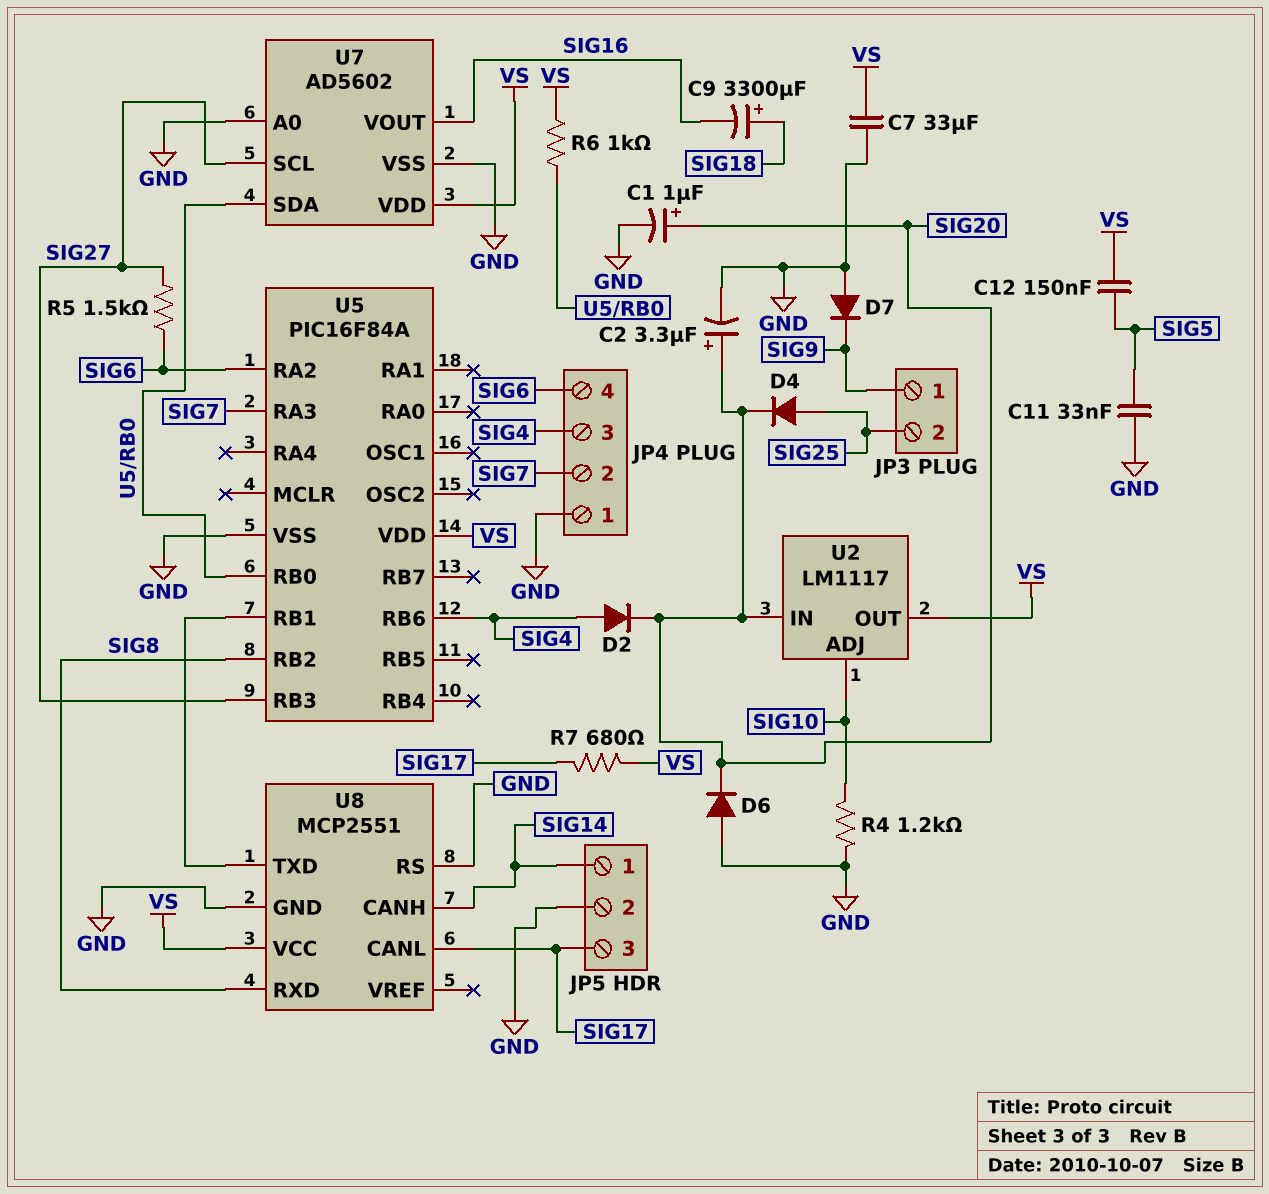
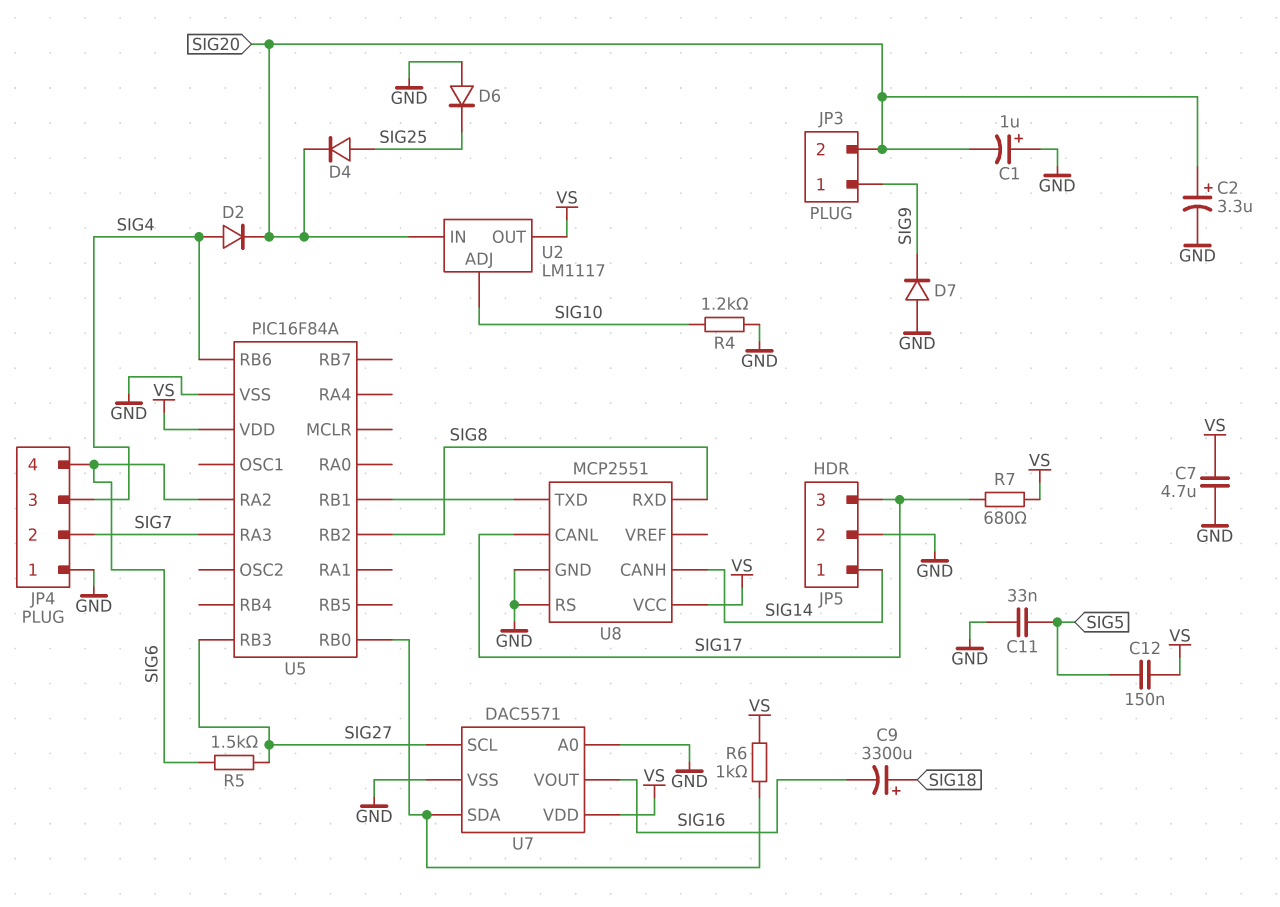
C1: 1uF (plus SIG20, minus GND) -> 1uF (plus GND, minus SIG20)
C7: 33uF (GND, VS) -> 4.7uF (GND, VS)
D6: diode (A GND, K SIG20) -> diode (A GND, K SIG25)
JP3 pin 2: SIG25 -> SIG20
U7: AD5602 -> DAC5571

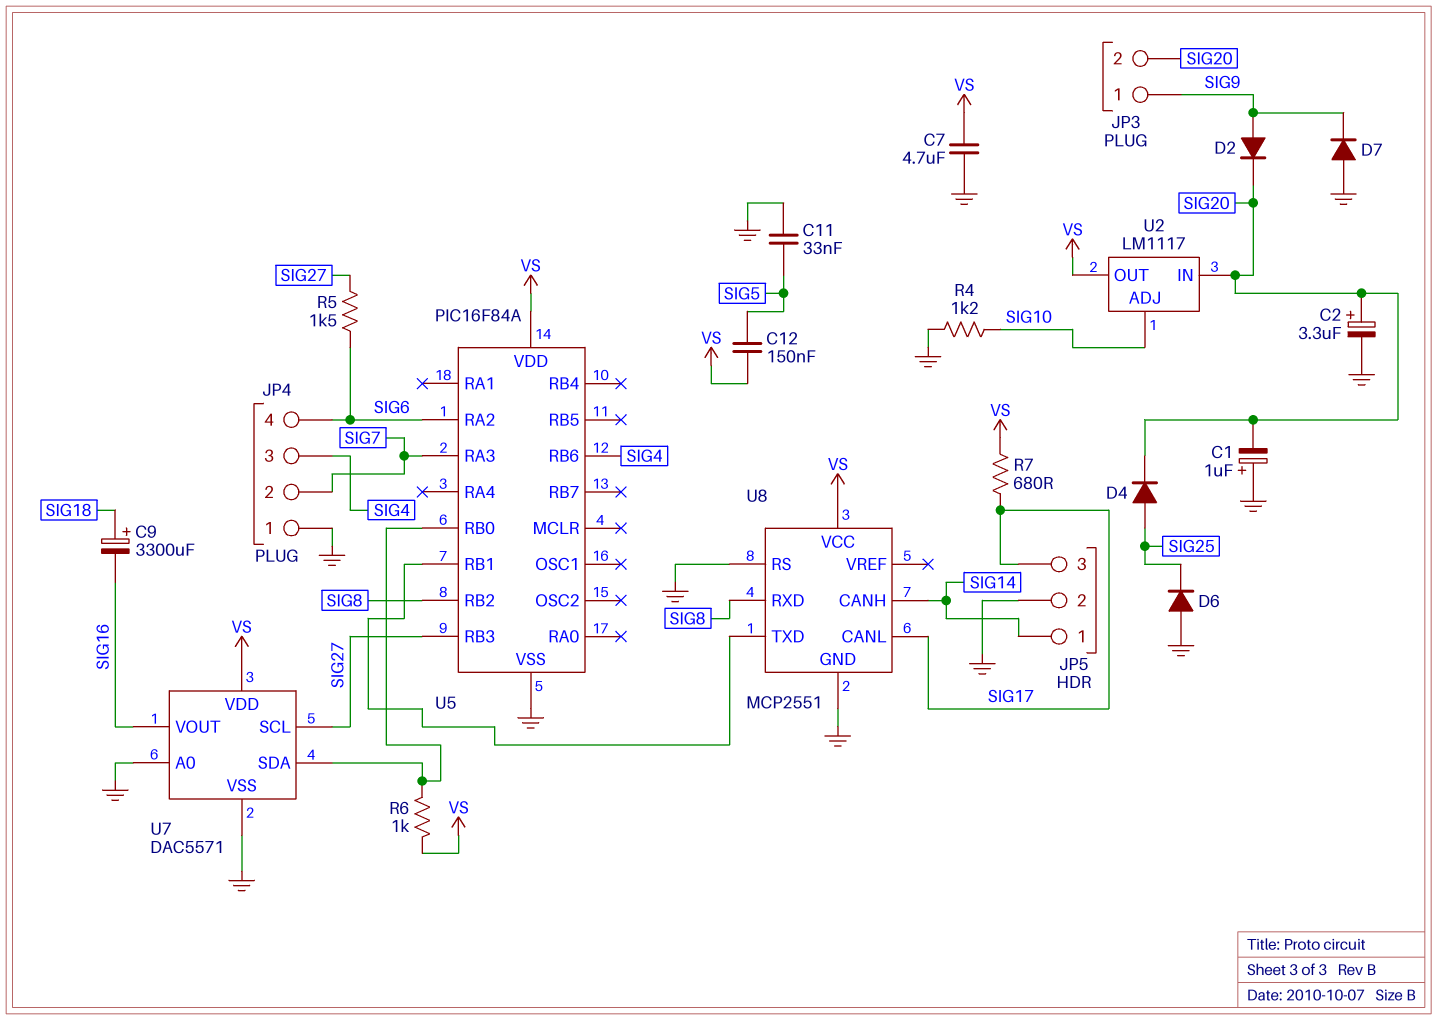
D2: diode (A SIG4, K SIG20) -> diode (A SIG9, K SIG20)

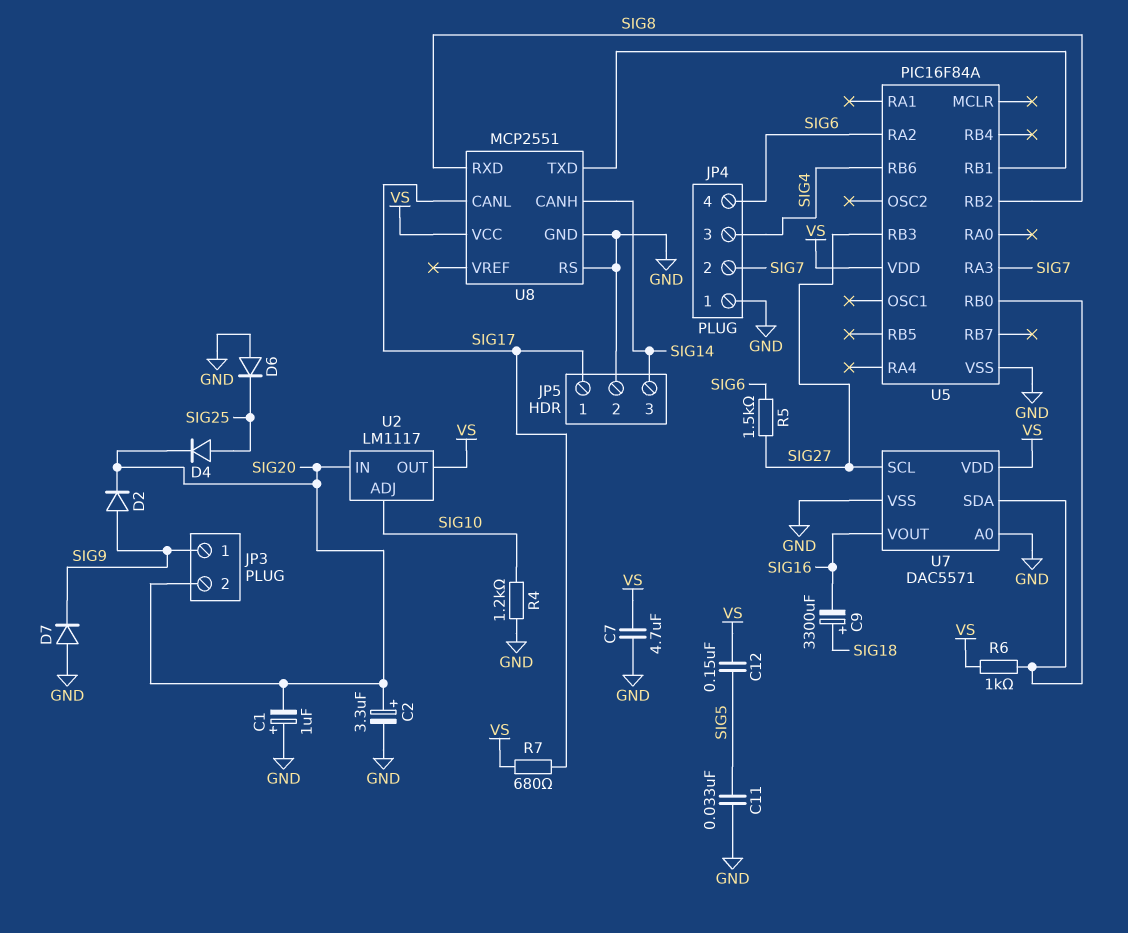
JP5 pin 1: SIG14 -> SIG17
JP5 pin 3: SIG17 -> SIG14

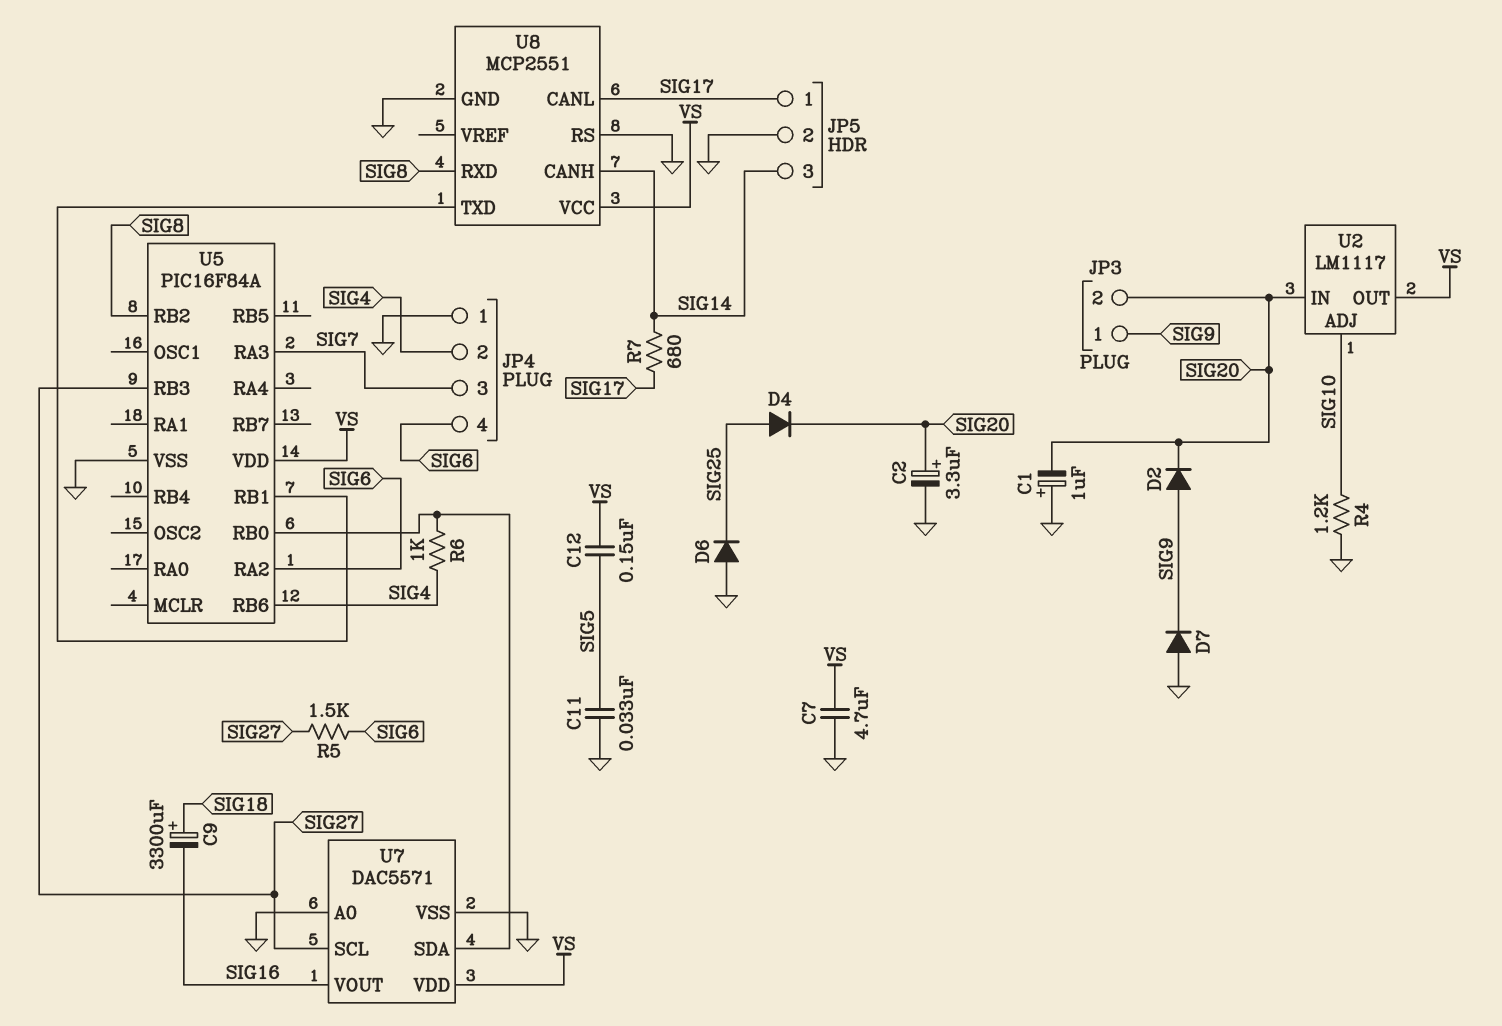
JP4 pin 2: SIG7 -> SIG4
JP4 pin 3: SIG4 -> SIG7
R6: 1k (U5/RB0, VS) -> 1k (SIG4, U5/RB0)
R7: 680 (SIG17, VS) -> 680 (SIG14, SIG17)

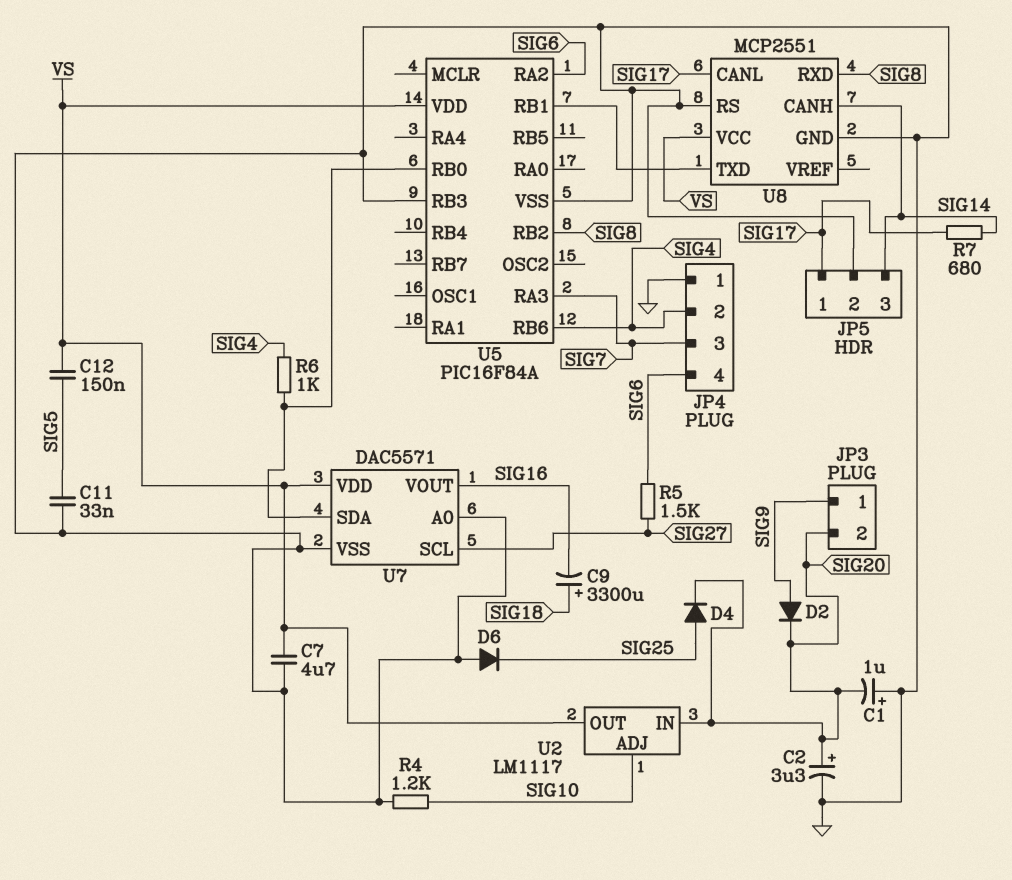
D7: diode (A GND, K SIG9) -> none
U5 pin RB3: SIG27 -> GND

